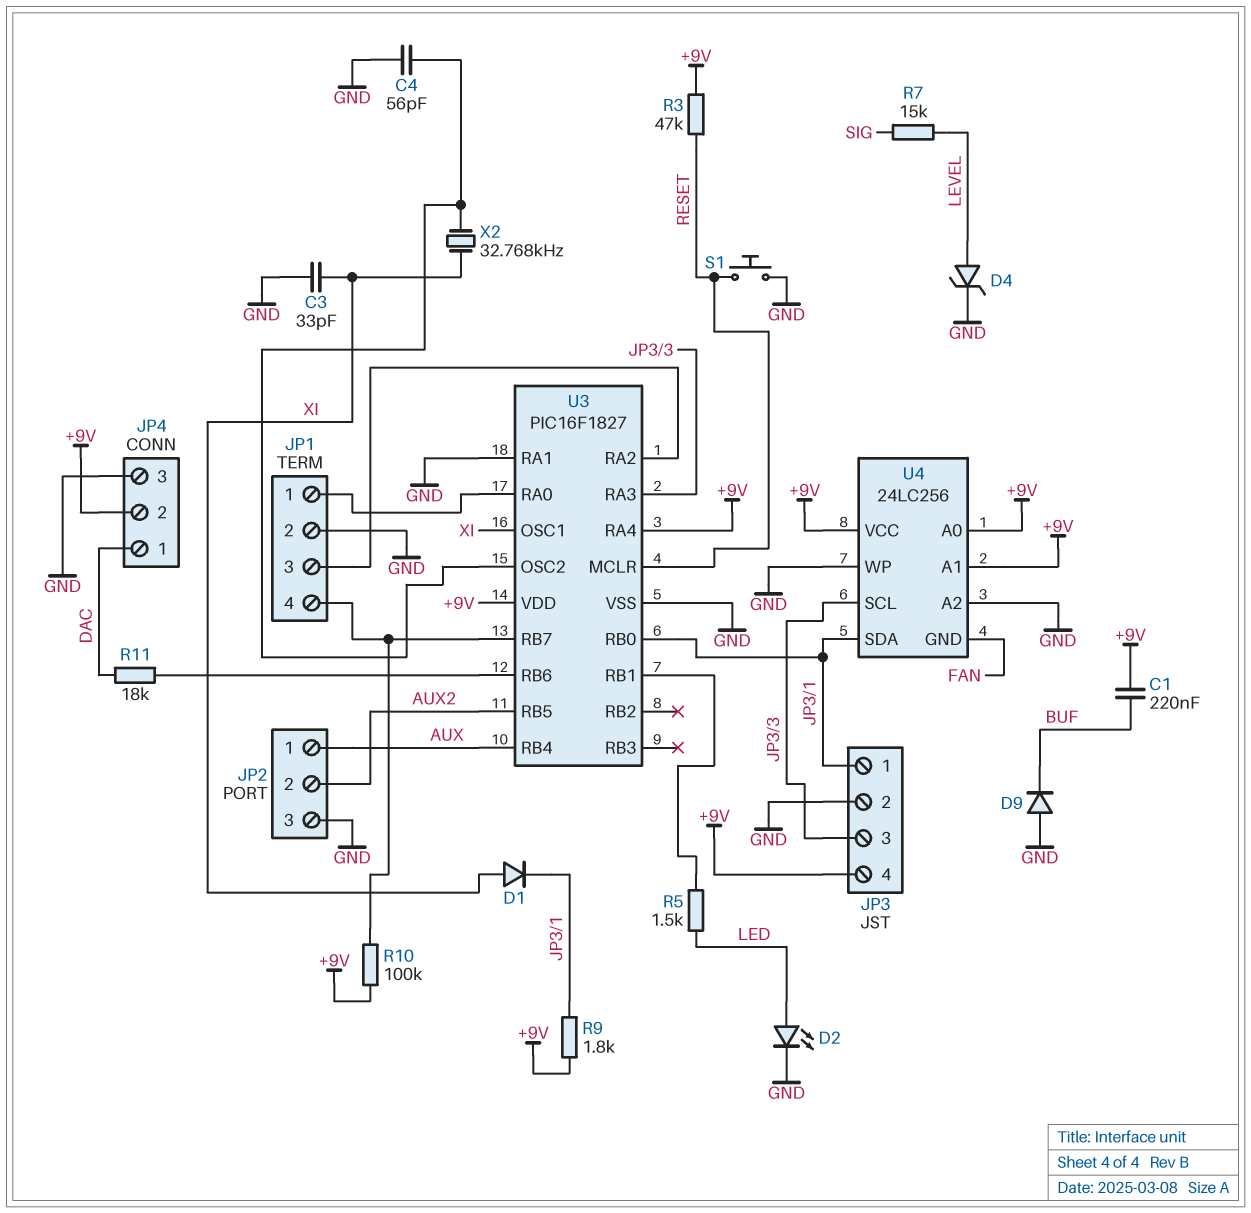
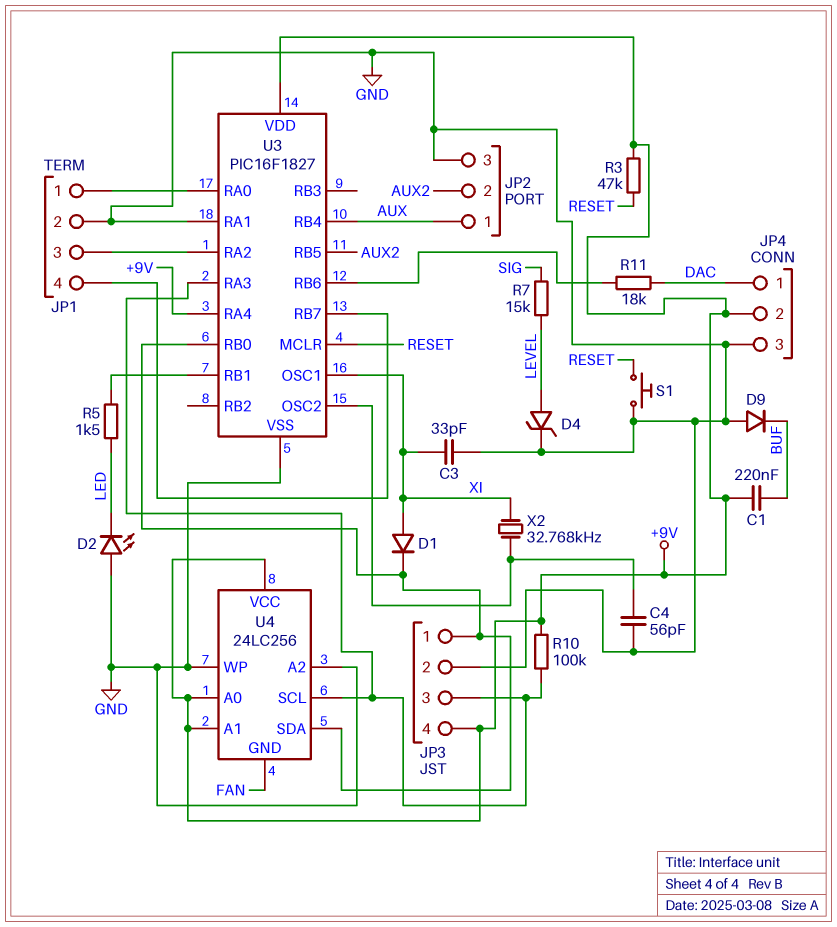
D2: LED (A LED, K GND) -> LED (A GND, K LED)
R9: 1.8k (+9V, JP3/1) -> none
R10: 100k (+9V, JP1/4) -> 100k (+9V, JP3/3)

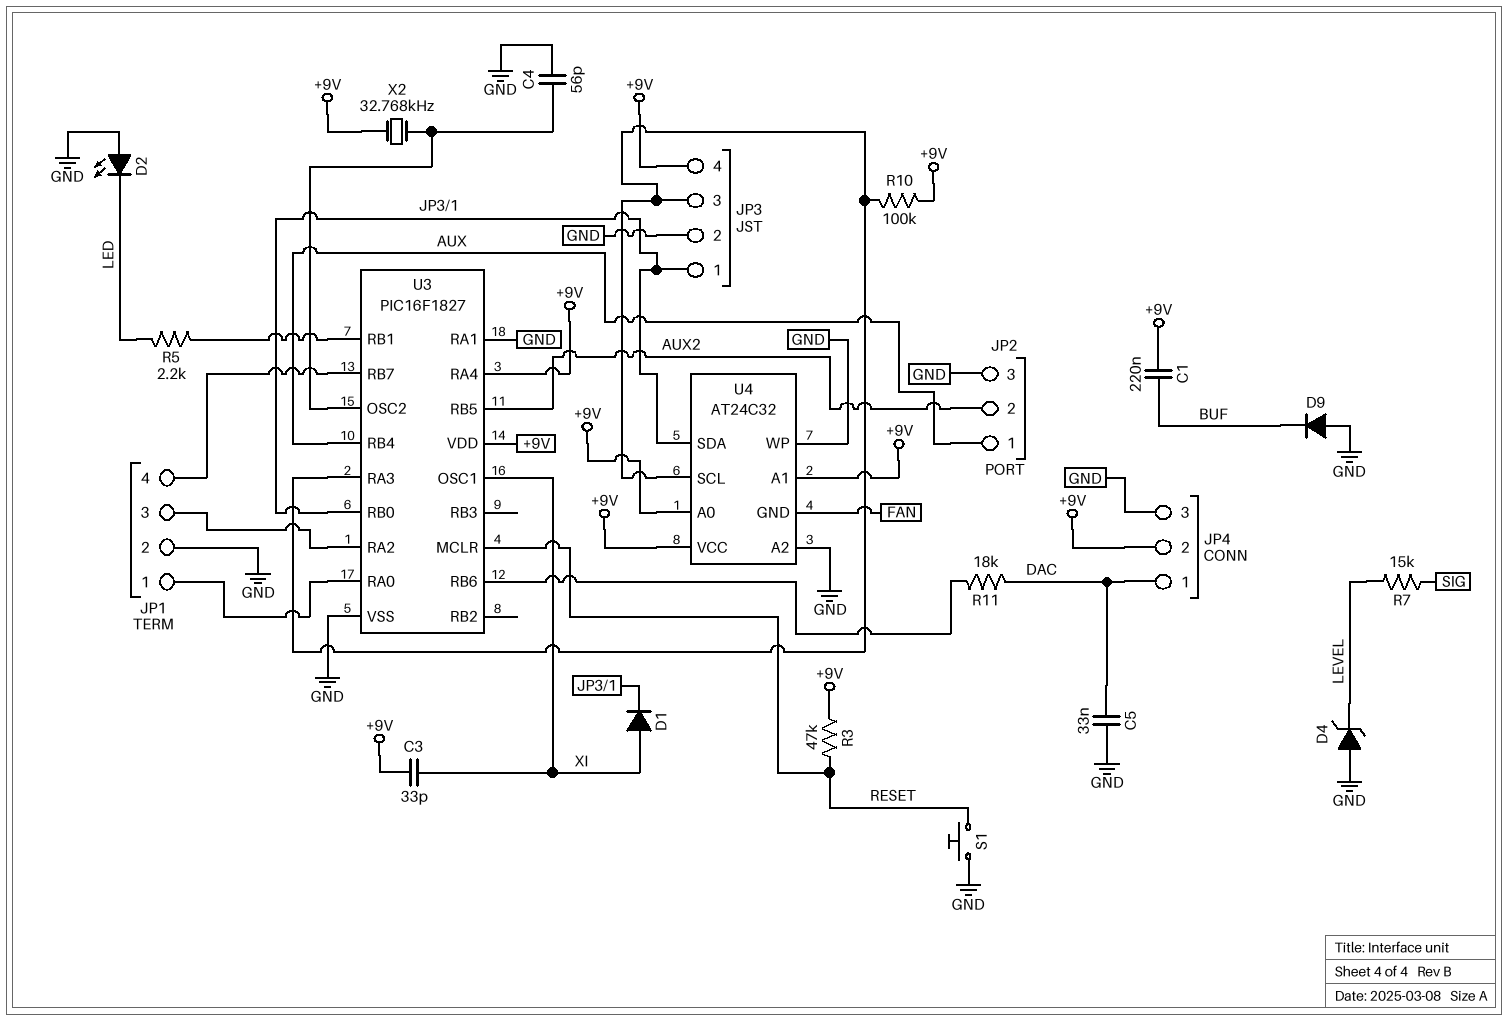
C3: 33pF (GND, XI) -> 33pF (+9V, XI)
C5: none -> 33nF (DAC, GND)
D4: zener (A LEVEL, K GND) -> zener (A GND, K LEVEL)
R5: 1.5k (LED, U3/RB1) -> 2.2k (LED, U3/RB1)
U4: 24LC256 -> AT24C32
X2: 32.768kHz (U3/OSC2, XI) -> 32.768kHz (+9V, U3/OSC2)

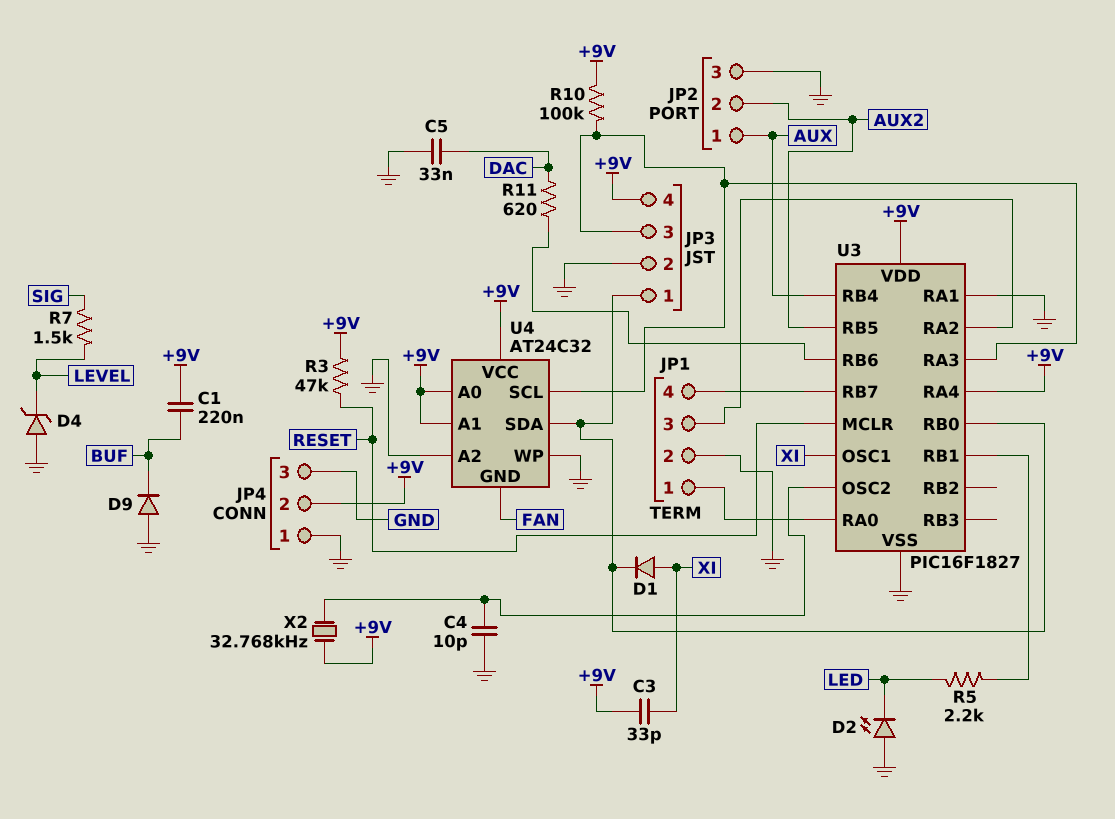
C4: 56pF (GND, U3/OSC2) -> 10pF (GND, U3/OSC2)
JP4 pin 1: DAC -> GND
R7: 15k (LEVEL, SIG) -> 1.5k (LEVEL, SIG)
R11: 18k (DAC, U3/RB6) -> 620 (DAC, U3/RB6)
S1: button (GND, RESET) -> none

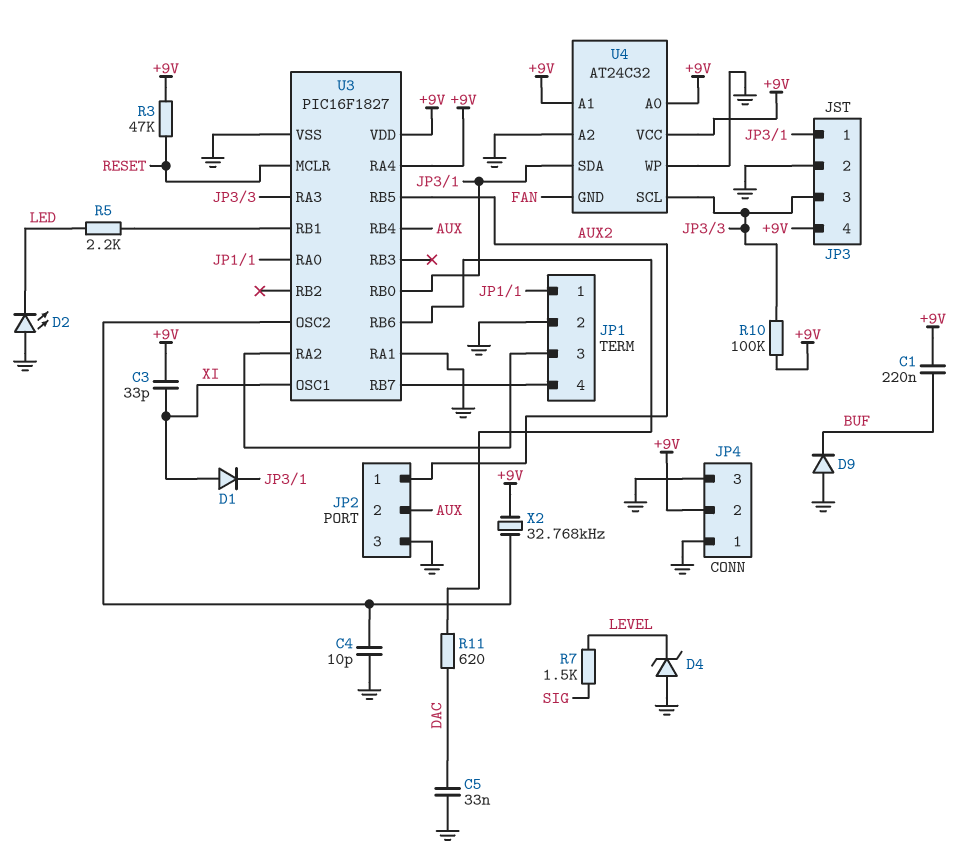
JP2 pin 1: AUX -> AUX2
JP2 pin 2: AUX2 -> AUX

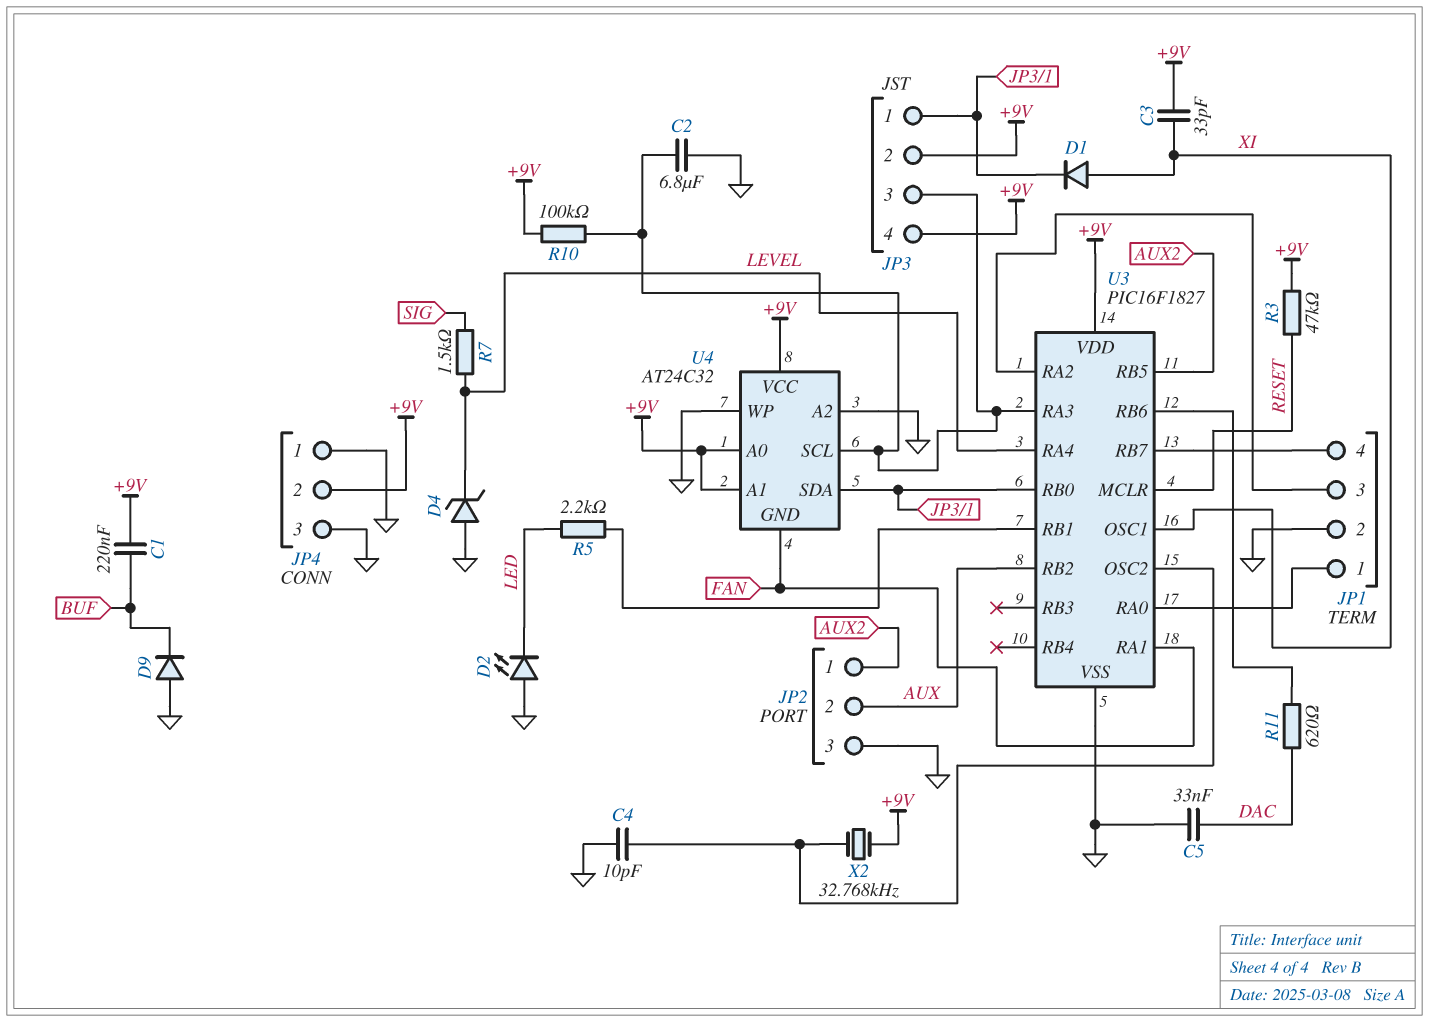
C2: none -> 6.8uF (GND, JP3/3)
JP3 pin 2: GND -> +9V
U3 pin RA1: GND -> FAN
U3 pin RA4: +9V -> LEVEL
U3 pin RB2: none -> AUX
U3 pin RB4: AUX -> none

